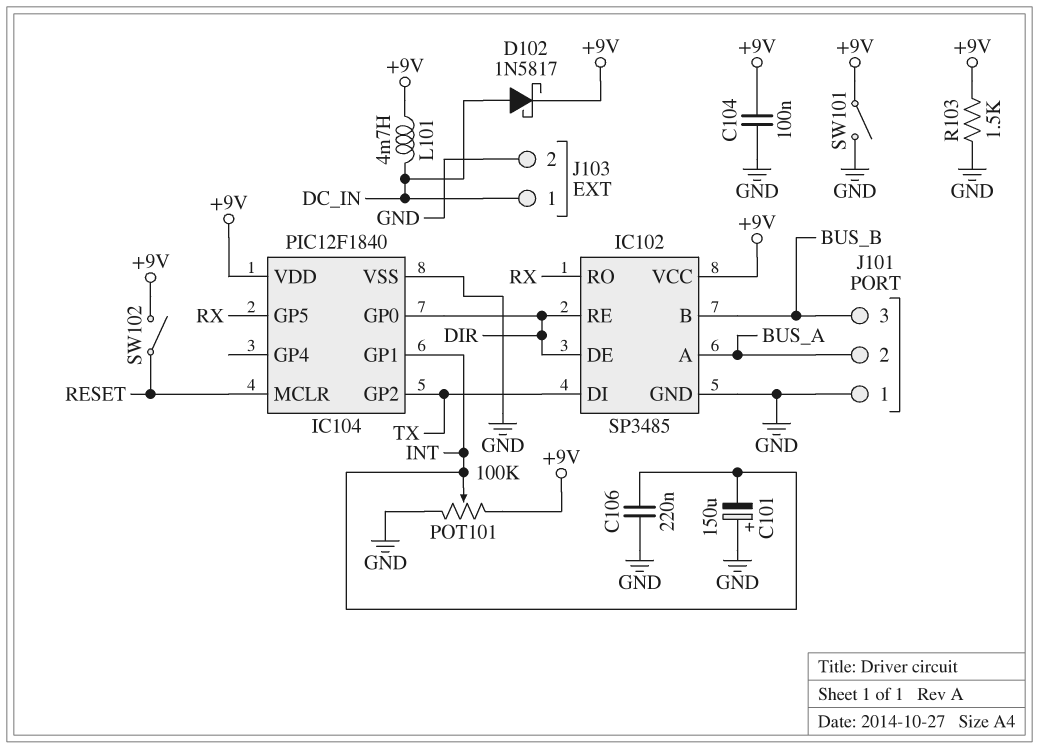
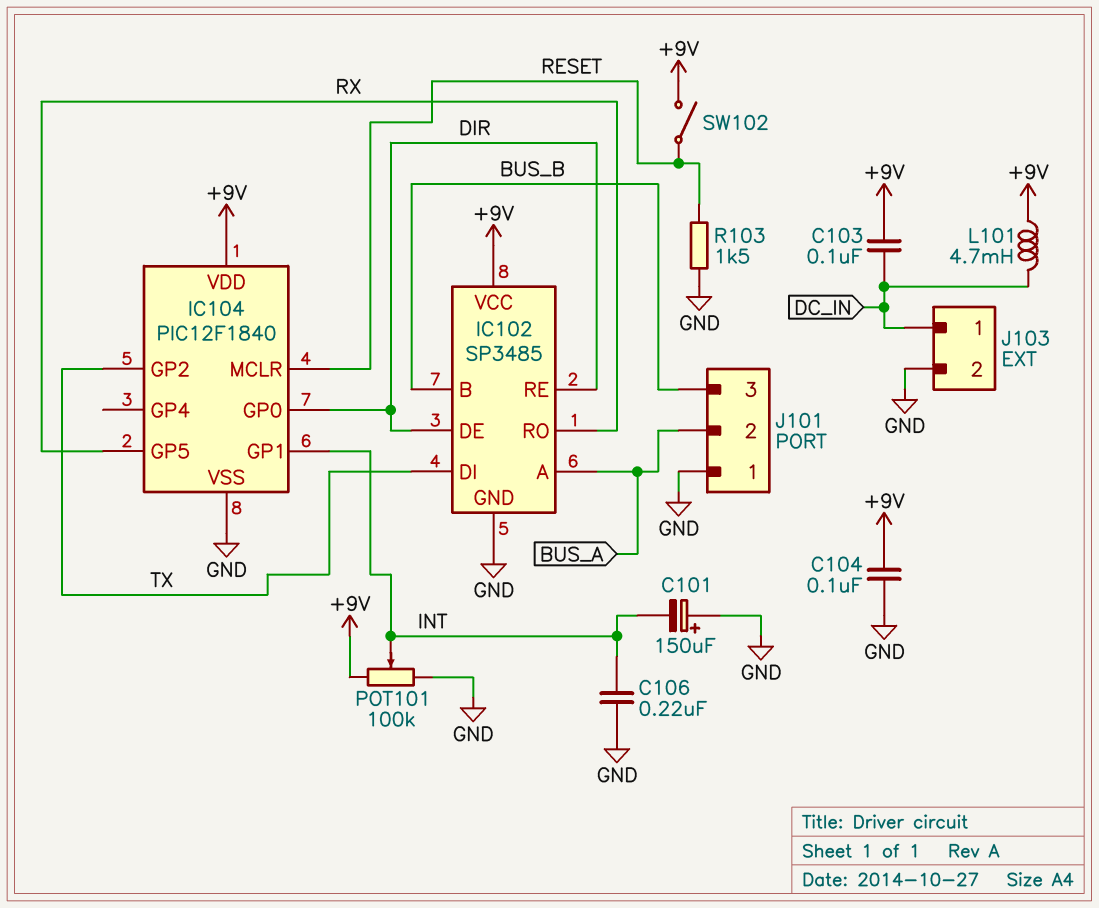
C103: none -> 100nF (+9V, DC_IN)
D102: schottky 1N5817 (A DC_IN, K +9V) -> none
R103: 1.5k (+9V, GND) -> 1.5k (GND, RESET)
SW101: switch (+9V, GND) -> none

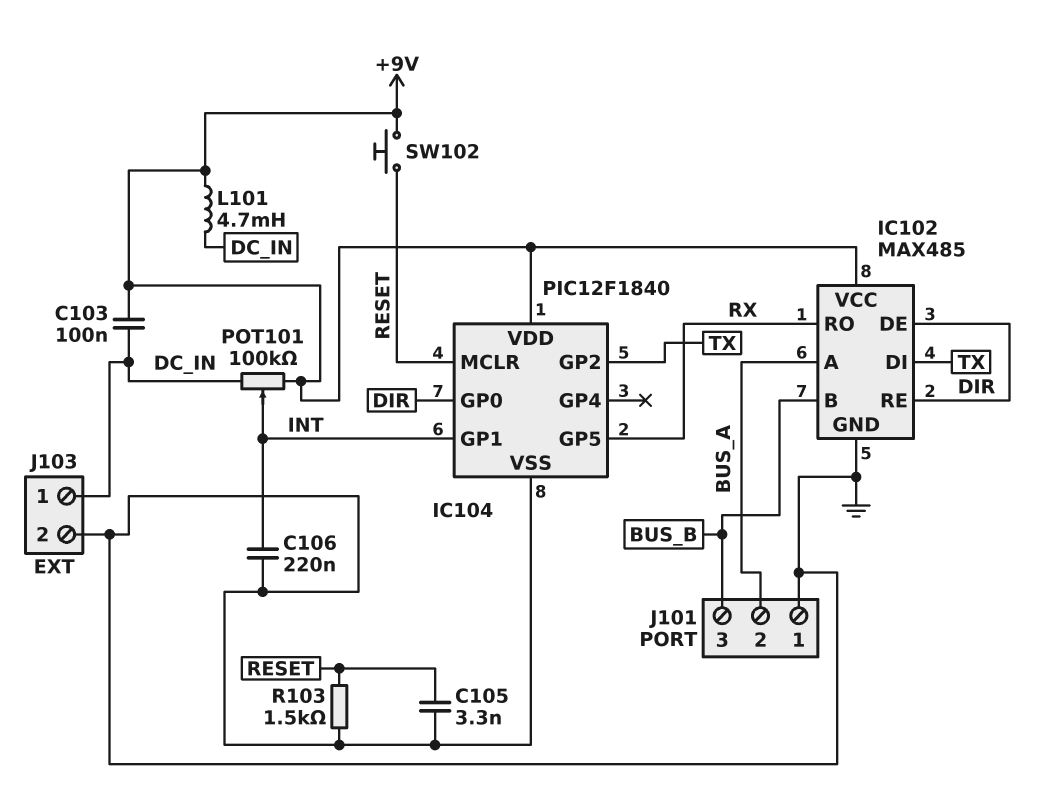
C101: 150uF (plus GND, minus INT) -> none
C104: 100nF (+9V, GND) -> none
C105: none -> 3.3nF (GND, RESET)
IC102: SP3485 -> MAX485
POT101: 100k (+9V, GND, wiper INT) -> 100k (+9V, DC_IN, wiper INT)
SW102: switch (+9V, RESET) -> button (+9V, RESET)

